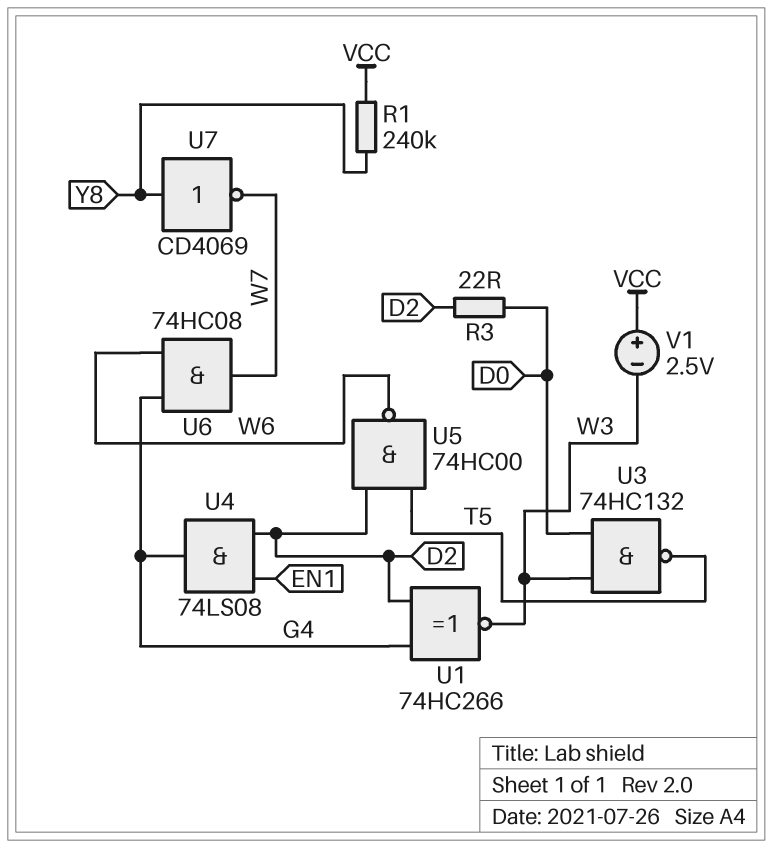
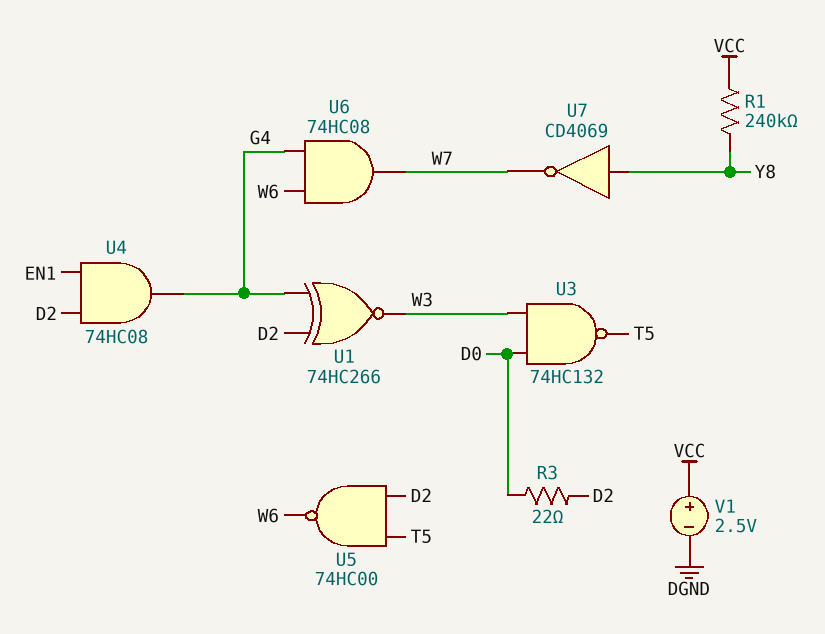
U4: AND 74LS08 (in D2, in EN1, out G4) -> AND 74HC08 (in D2, in EN1, out G4)
V1: 2.5V (plus VCC, minus W3) -> 2.5V (plus VCC, minus DGND)

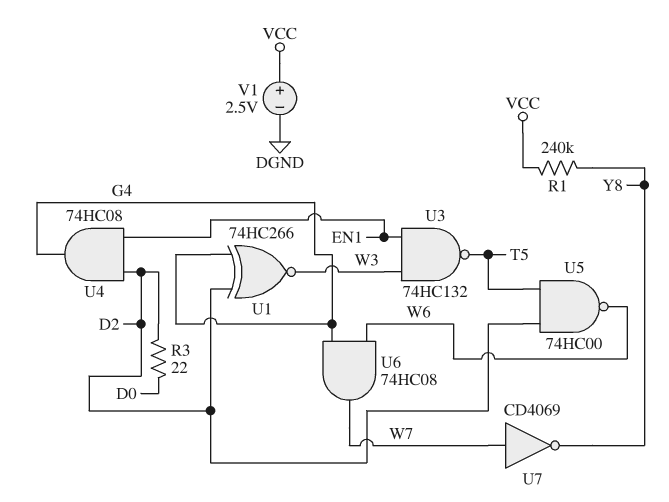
U3: NAND 74HC132 (in D0, in W3, out T5) -> NAND 74HC132 (in EN1, in W3, out T5)
U7: NOT CD4069 (in Y8, out W7) -> NOT CD4069 (in W7, out Y8)

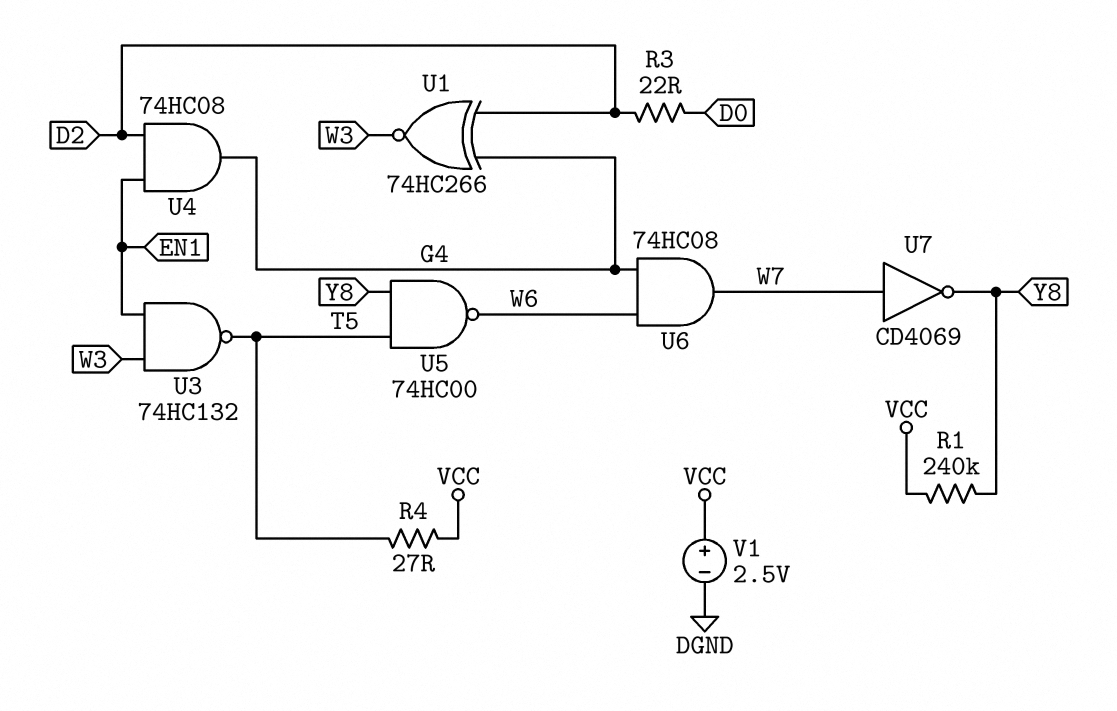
R4: none -> 27 (T5, VCC)
U5: NAND 74HC00 (in D2, in T5, out W6) -> NAND 74HC00 (in T5, in Y8, out W6)

